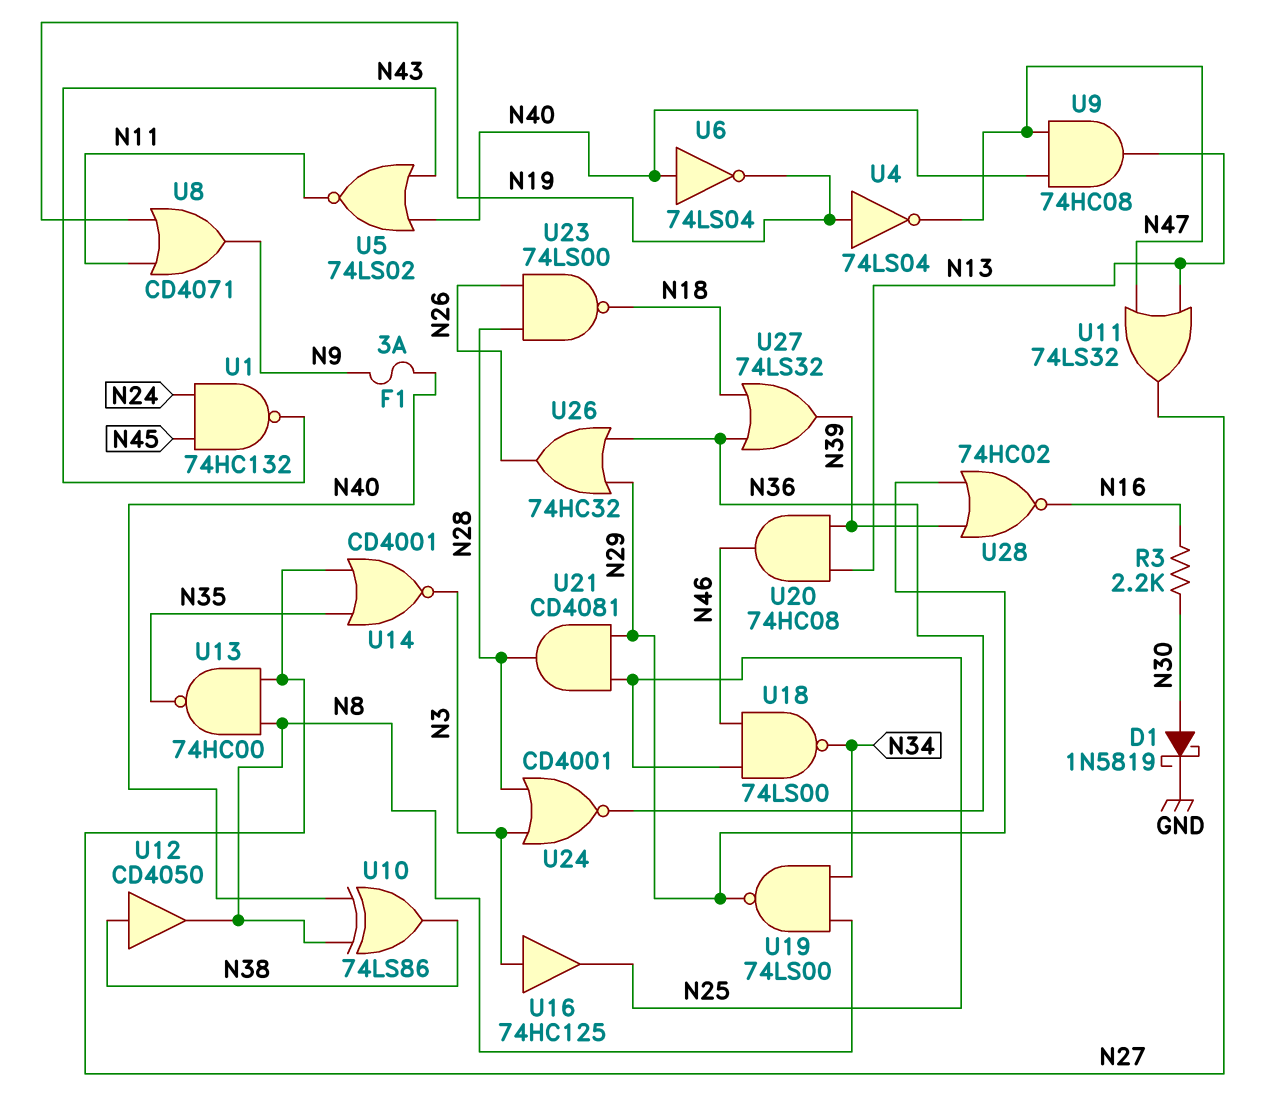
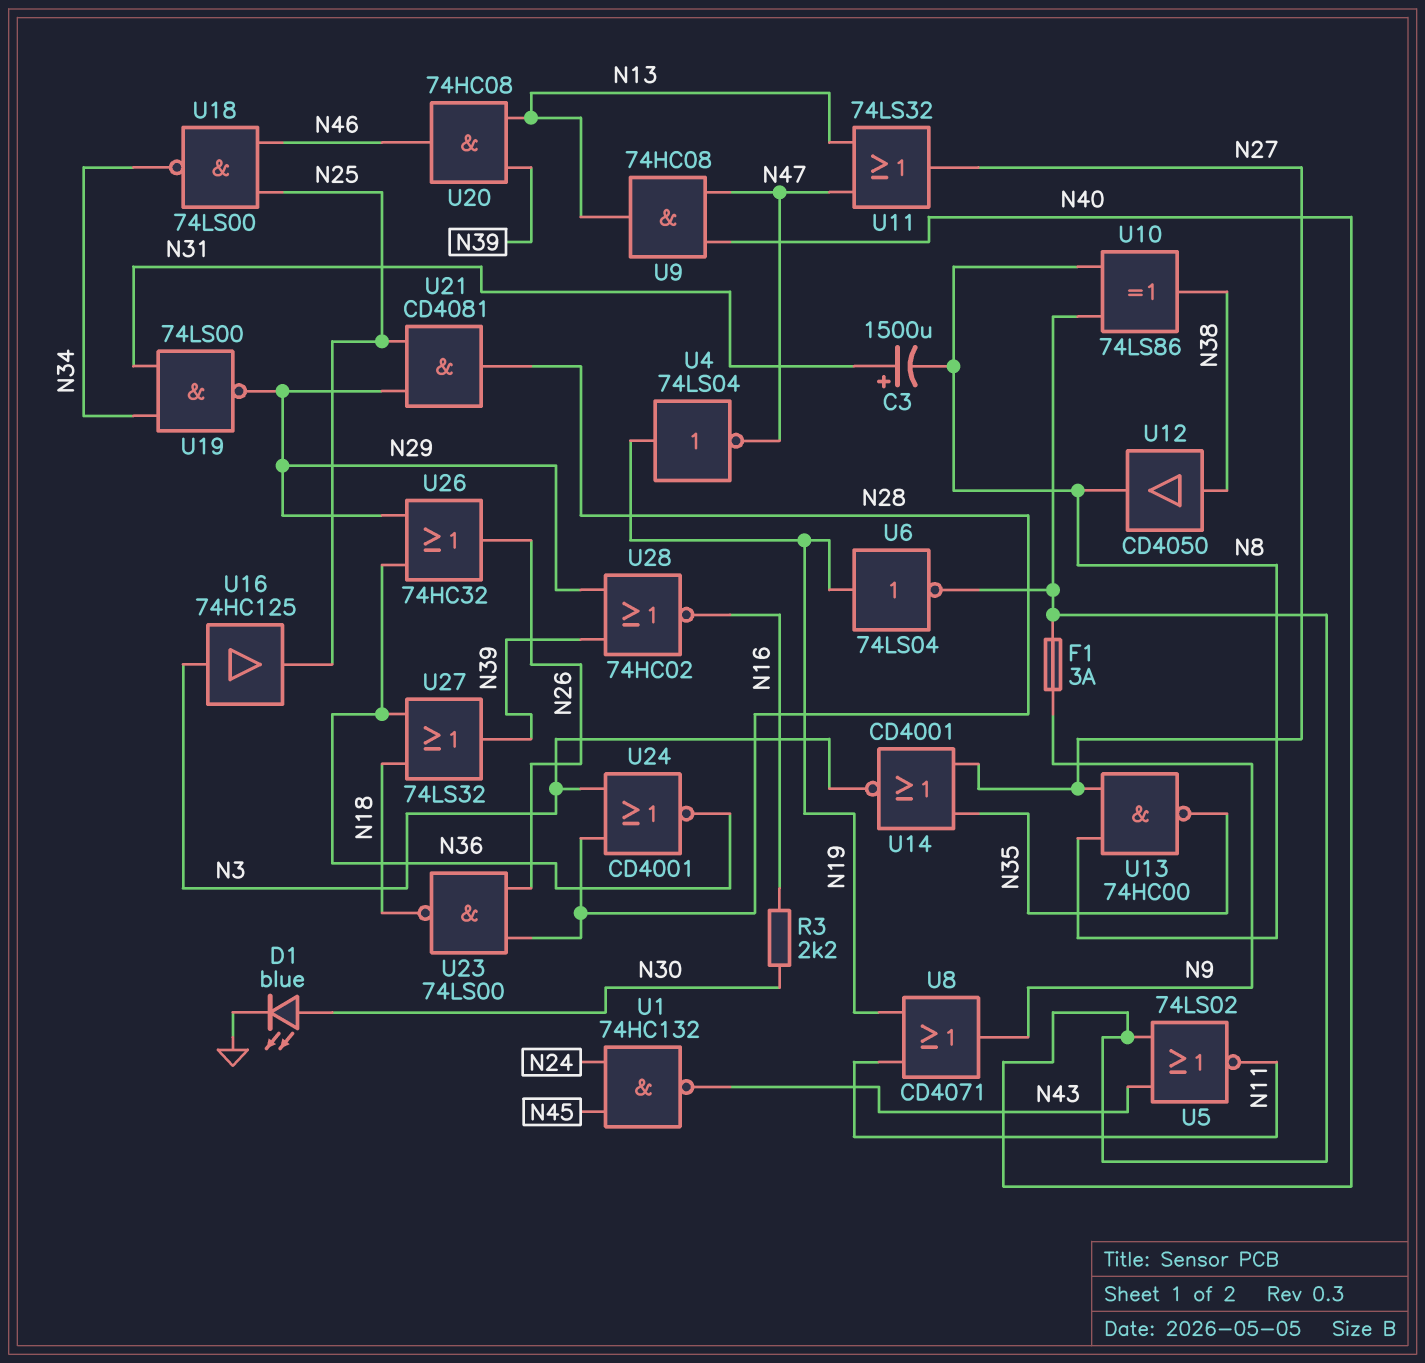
C3: none -> 1500uF (plus N31, minus N8)
D1: schottky 1N5819 (A N30, K GND) -> LED blue (A N30, K GND)
U6: NOT 74LS04 (in N40, out N19) -> NOT 74LS04 (in N19, out N40)
U19: NAND 74LS00 (in N8, in N34, out N29) -> NAND 74LS00 (in N31, in N34, out N29)

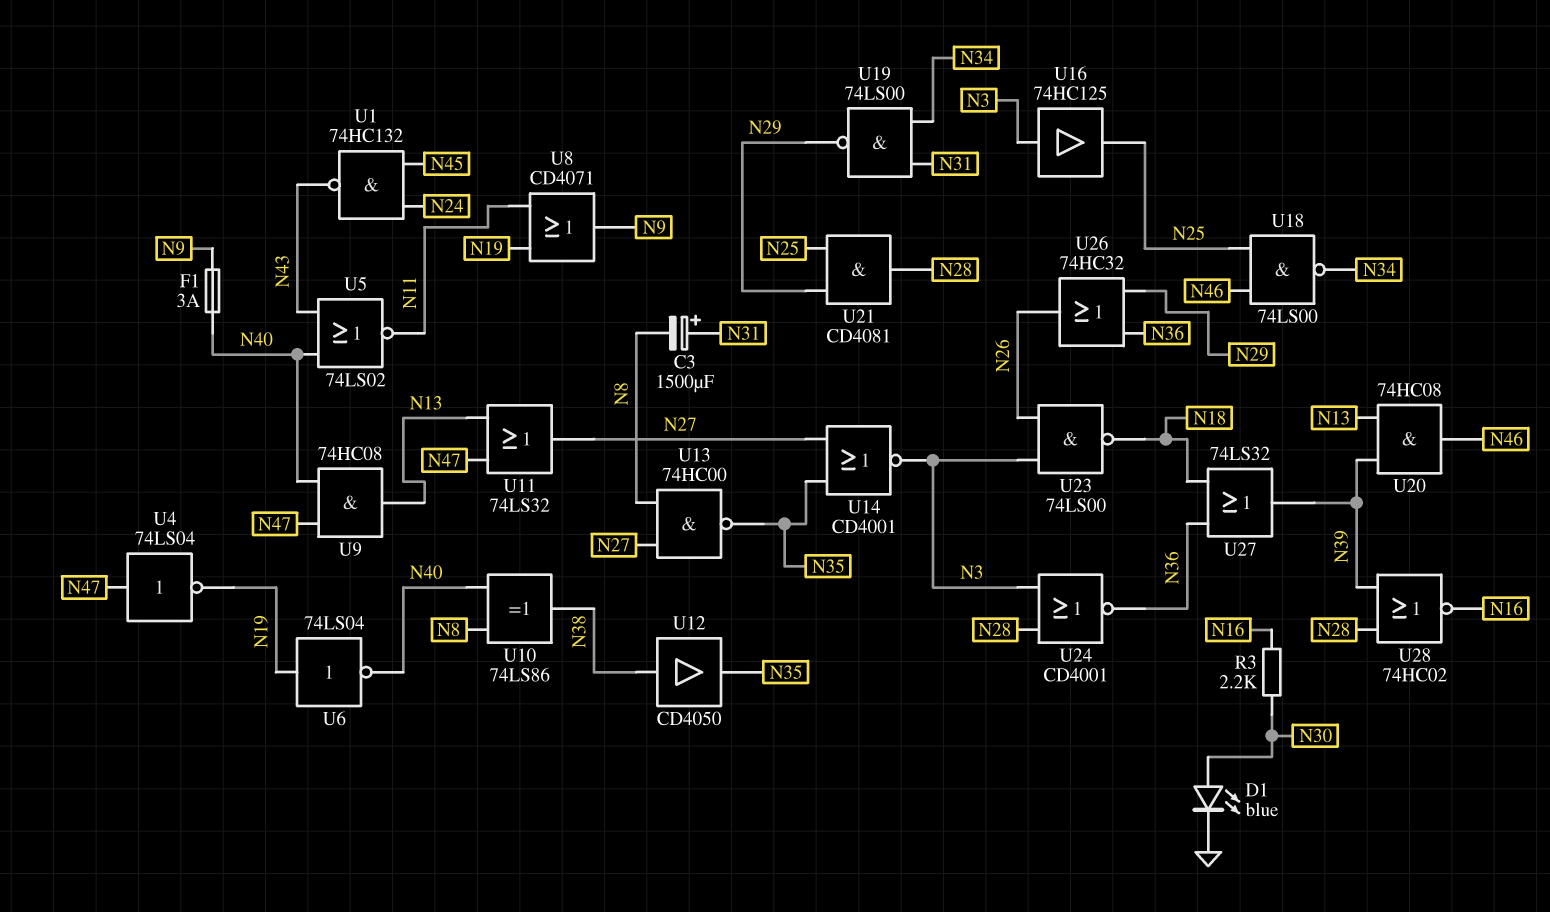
U4: NOT 74LS04 (in N19, out N47) -> NOT 74LS04 (in N47, out N19)
U12: buffer CD4050 (in N38, out N8) -> buffer CD4050 (in N38, out N35)
U23: NAND 74LS00 (in N26, in N28, out N18) -> NAND 74LS00 (in N3, in N26, out N18)
U28: NOR 74HC02 (in N29, in N39, out N16) -> NOR 74HC02 (in N28, in N39, out N16)

